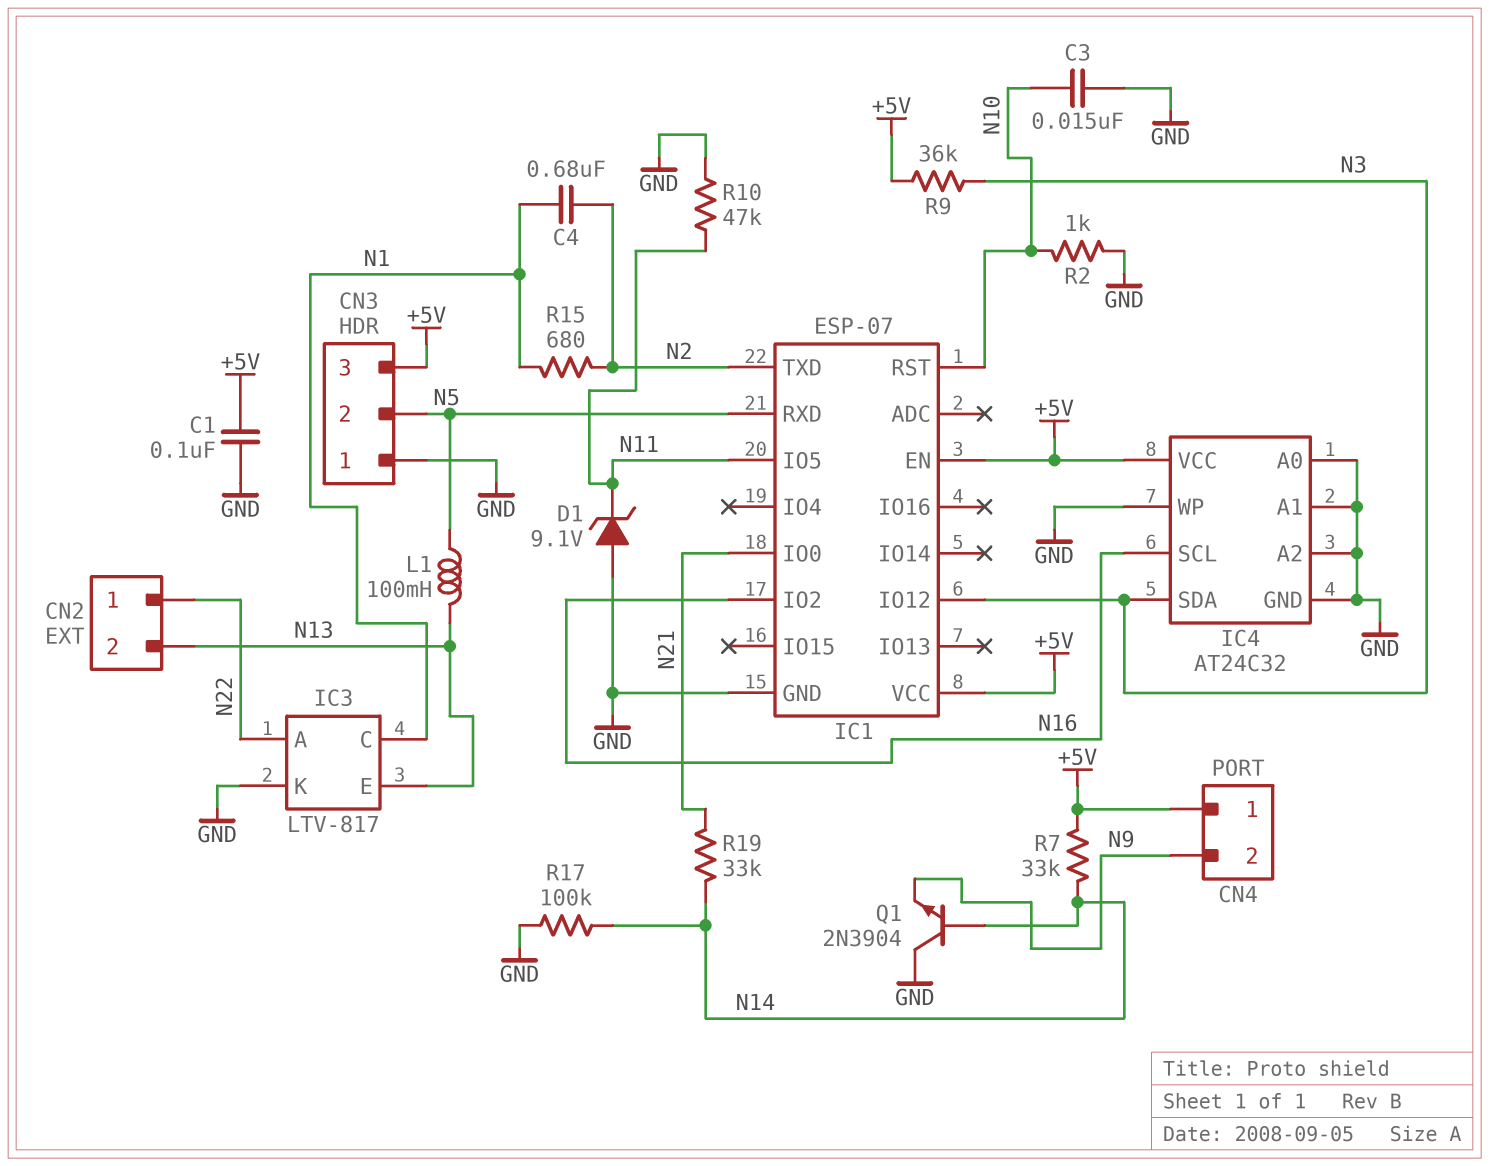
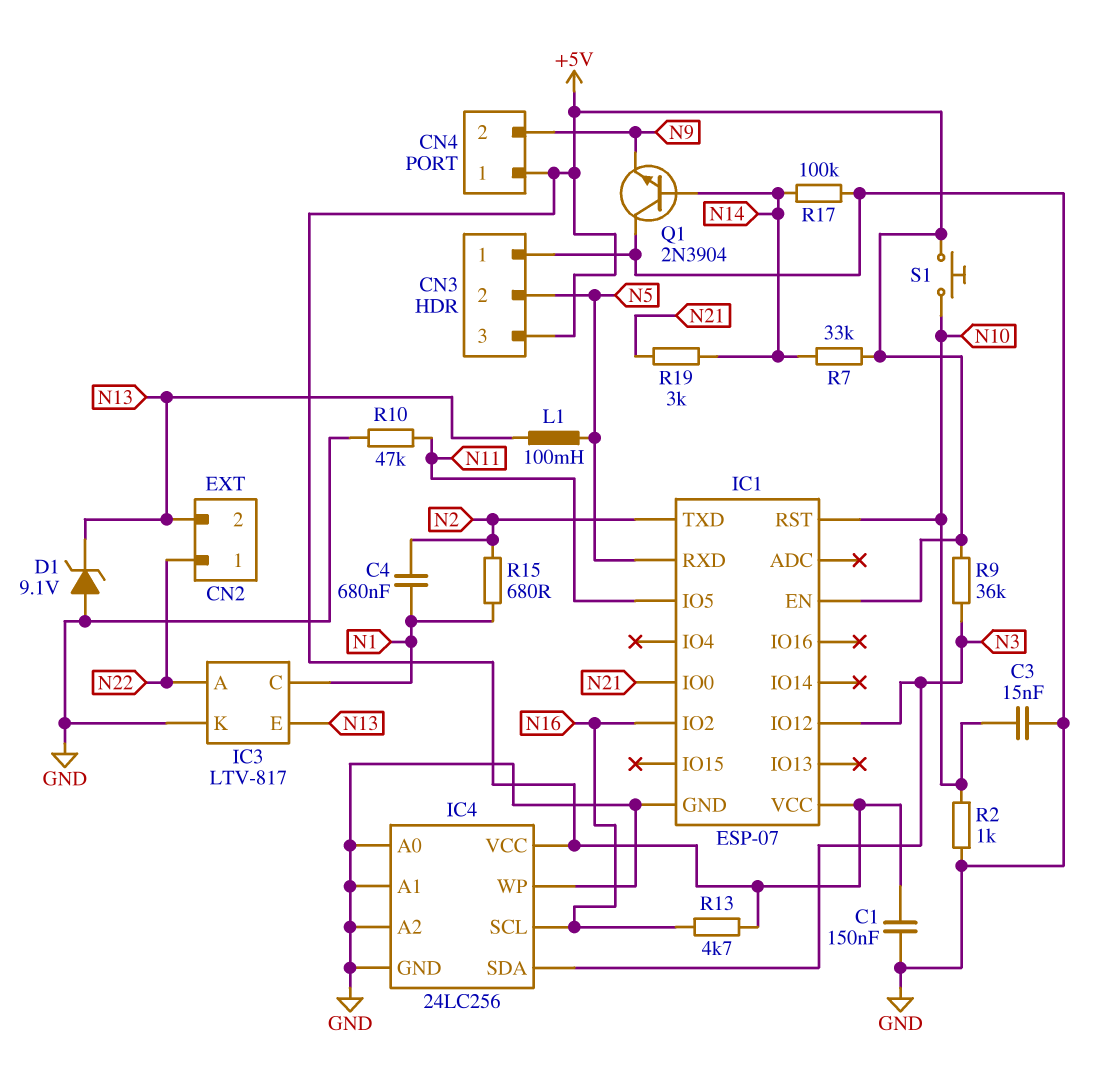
C1: 100nF (+5V, GND) -> 150nF (+5V, GND)
D1: zener 9.1V (A GND, K N11) -> zener 9.1V (A GND, K N13)
IC4: AT24C32 -> 24LC256
R13: none -> 4.7k (+5V, N16)
R19: 33k (N14, N21) -> 3k (N14, N21)
S1: none -> button (+5V, N10)

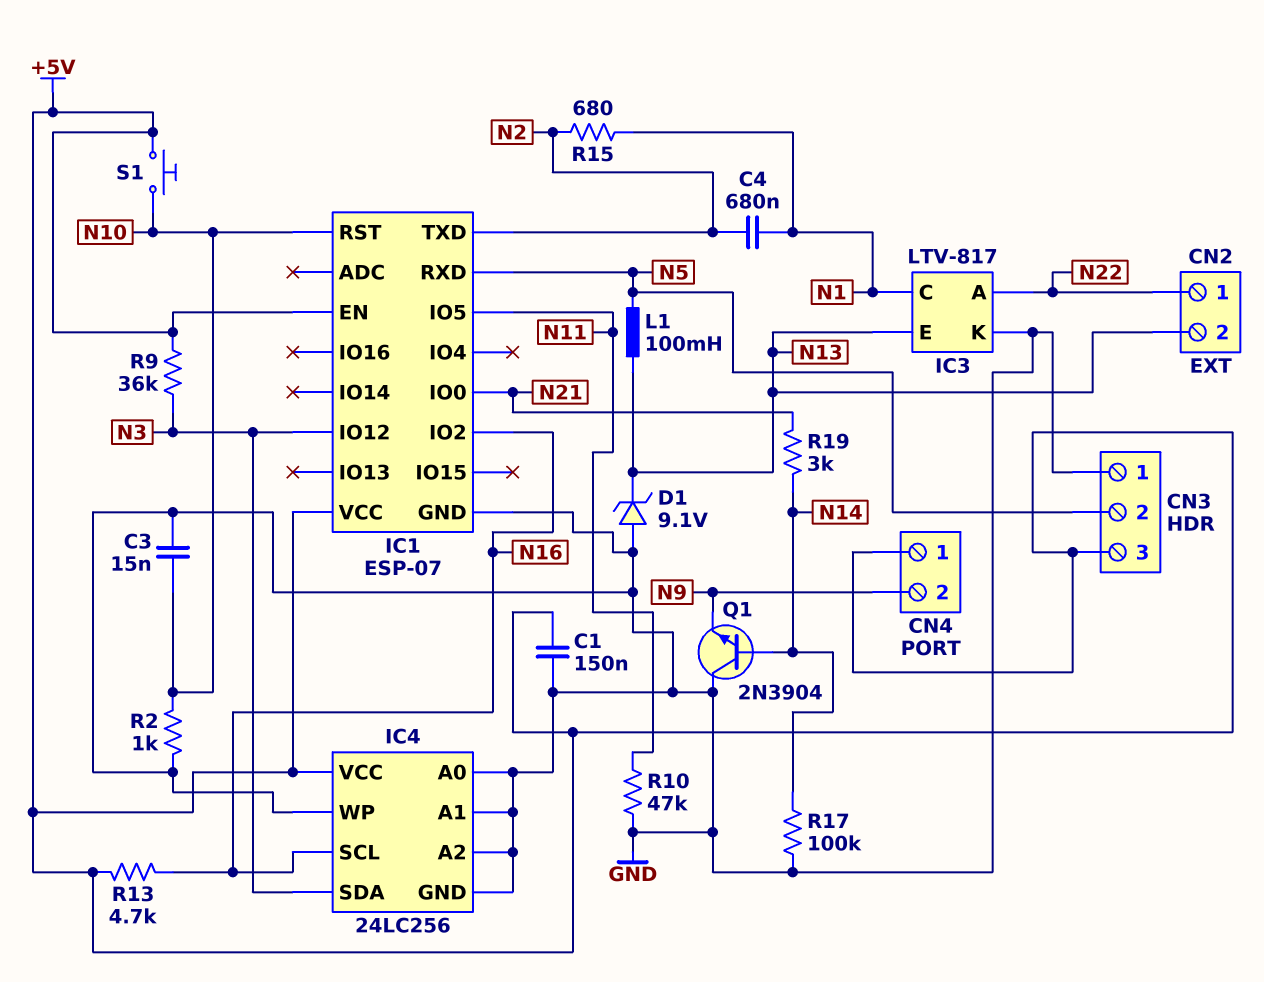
R7: 33k (+5V, N14) -> none

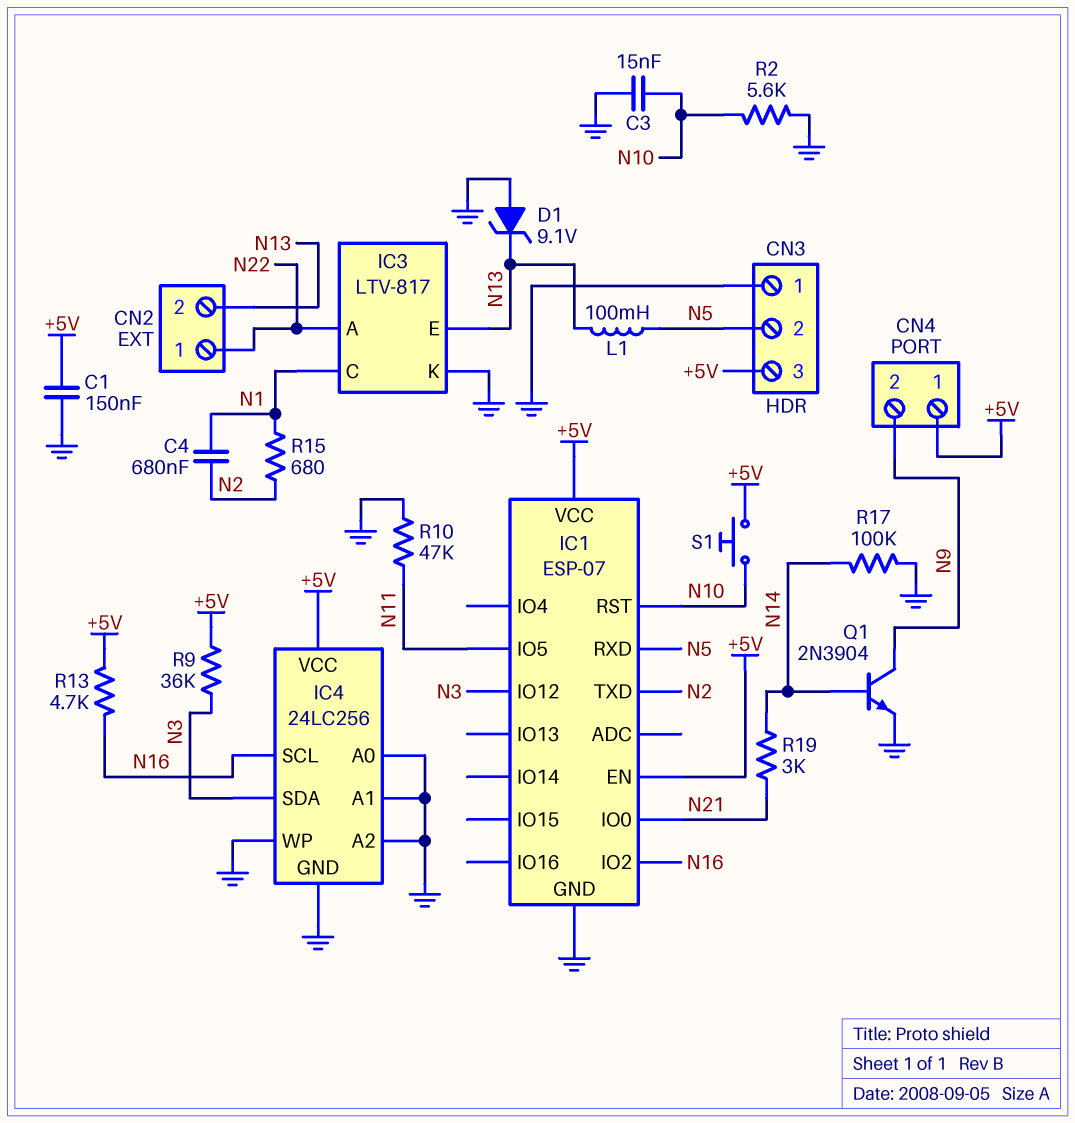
Q1: NPN 2N3904 (B N14, C GND, E N9) -> NPN 2N3904 (B N14, C N9, E GND)
R2: 1k (GND, N10) -> 5.6k (GND, N10)

